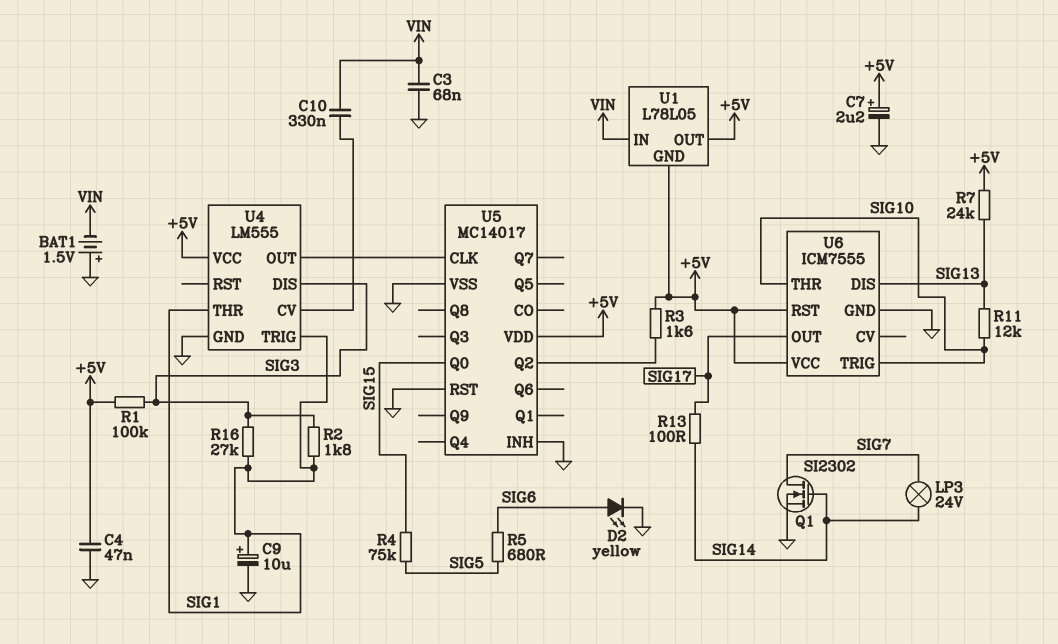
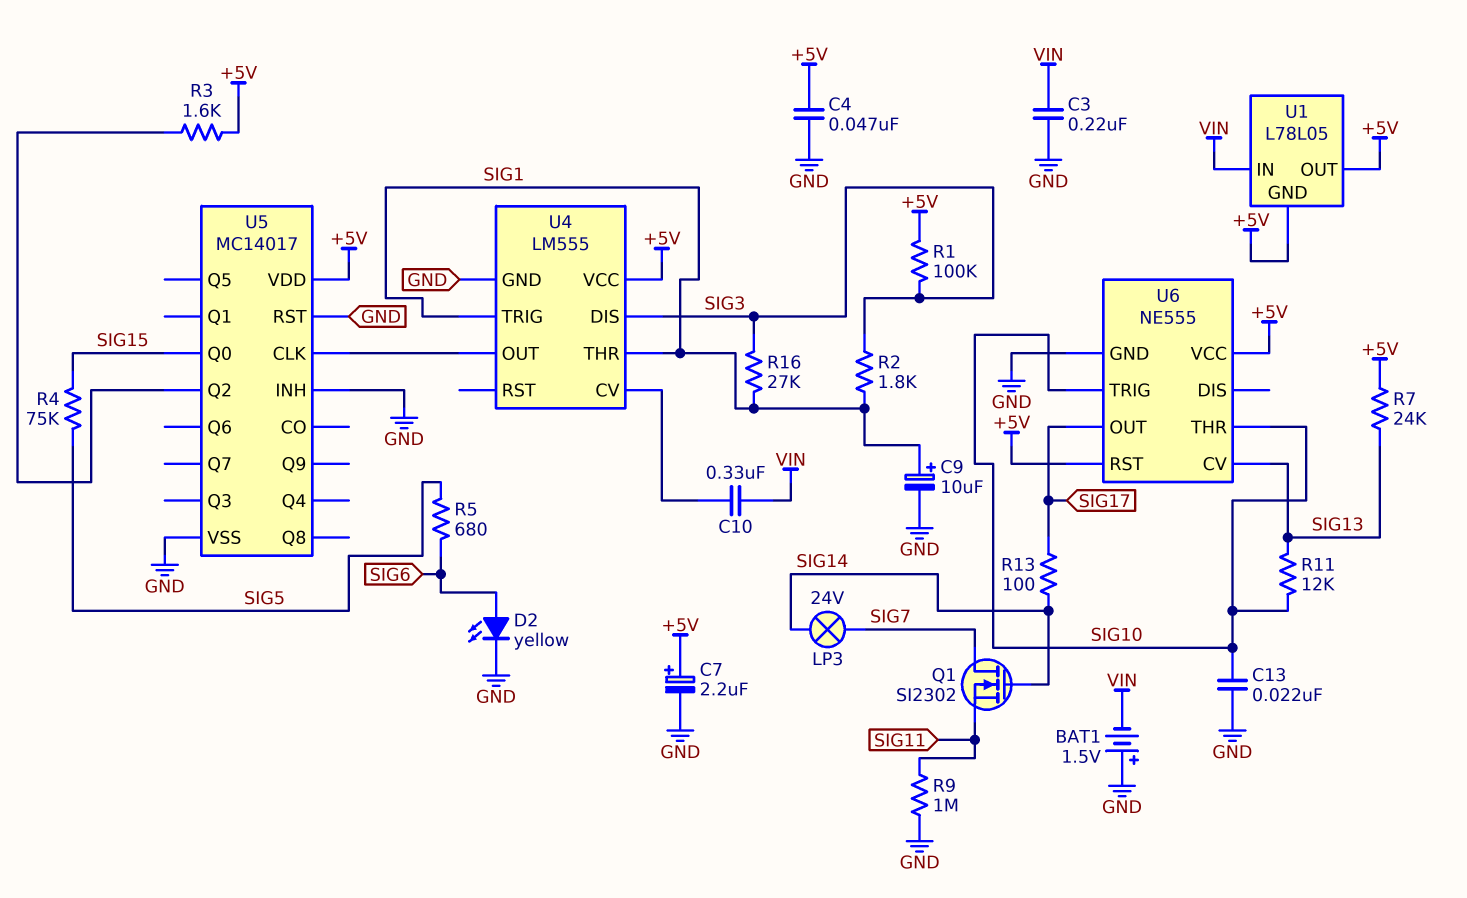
C3: 68nF (GND, VIN) -> 220nF (GND, VIN)
C13: none -> 22nF (GND, SIG10)
Q1: NMOS SI2302 (G SIG14, D SIG7, S GND) -> NMOS SI2302 (G SIG14, D SIG7, S SIG11)
R9: none -> 1M (GND, SIG11)
U6: ICM7555 -> NE555
U6 pin CV: none -> SIG13
U6 pin DIS: SIG13 -> none

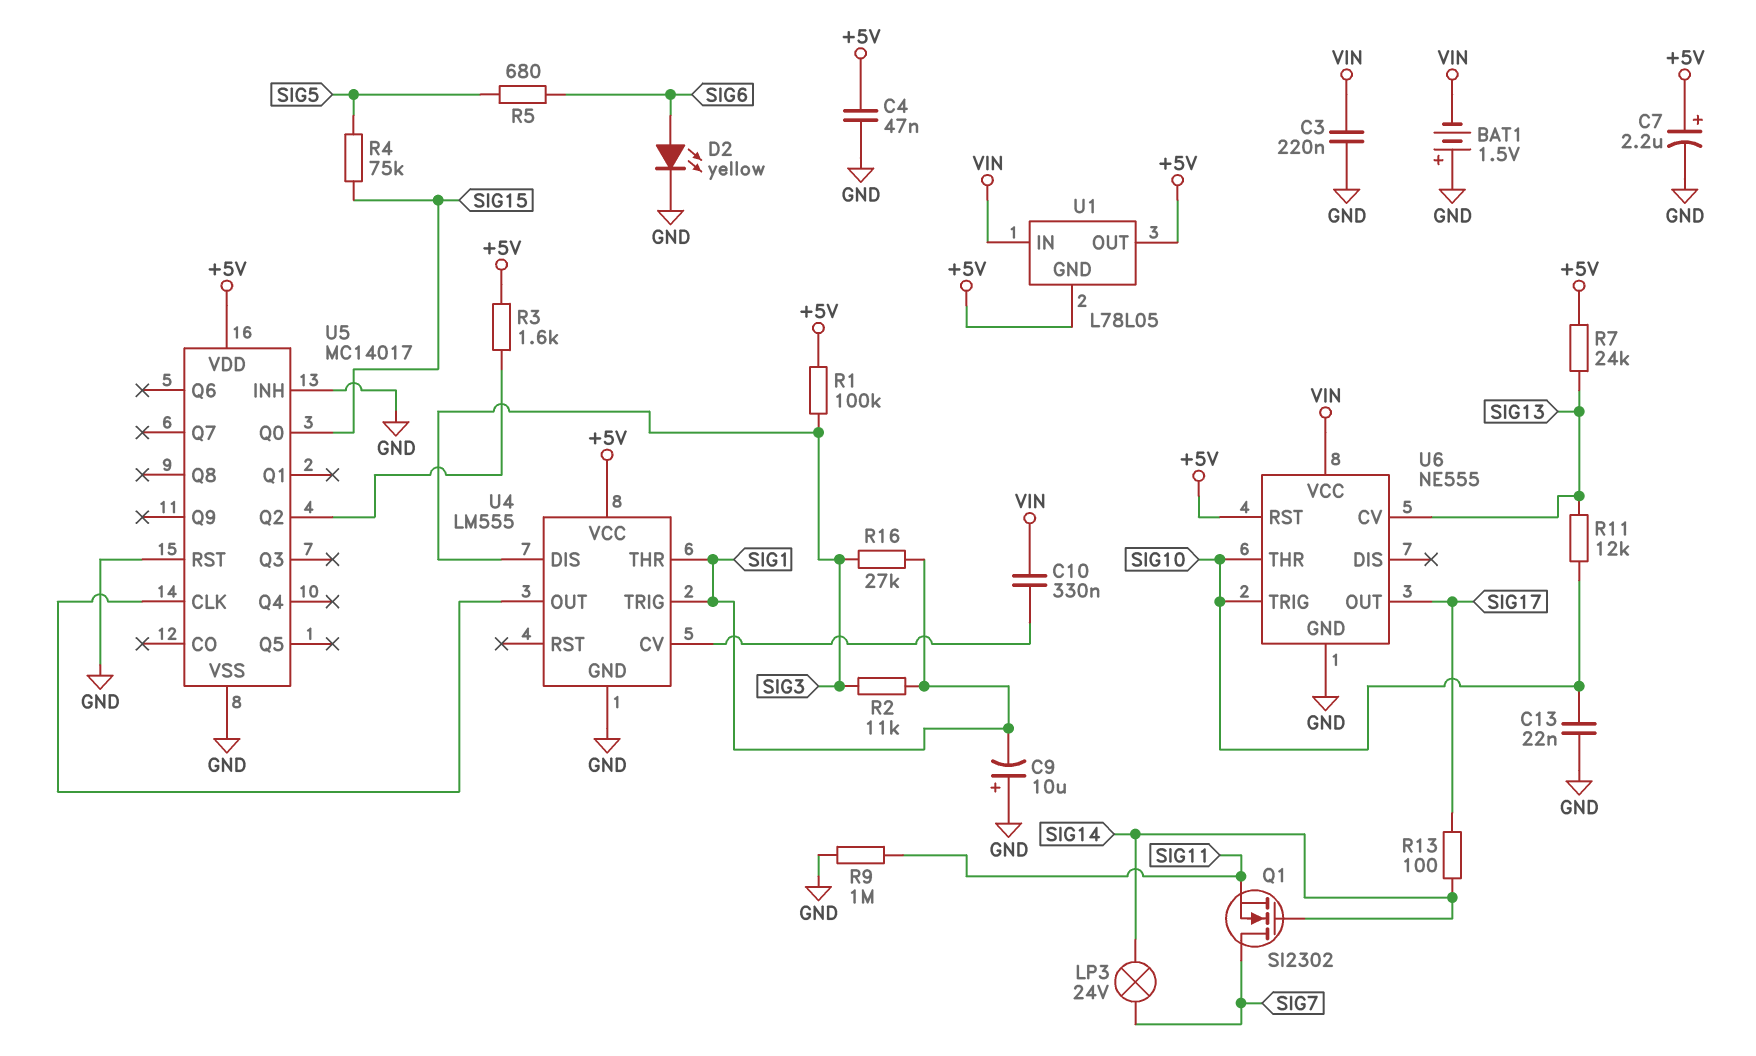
C9: 10uF (plus SIG1, minus GND) -> 10uF (plus GND, minus SIG1)
R2: 1.8k (SIG1, SIG3) -> 11k (SIG1, SIG3)
U6 pin VCC: +5V -> VIN

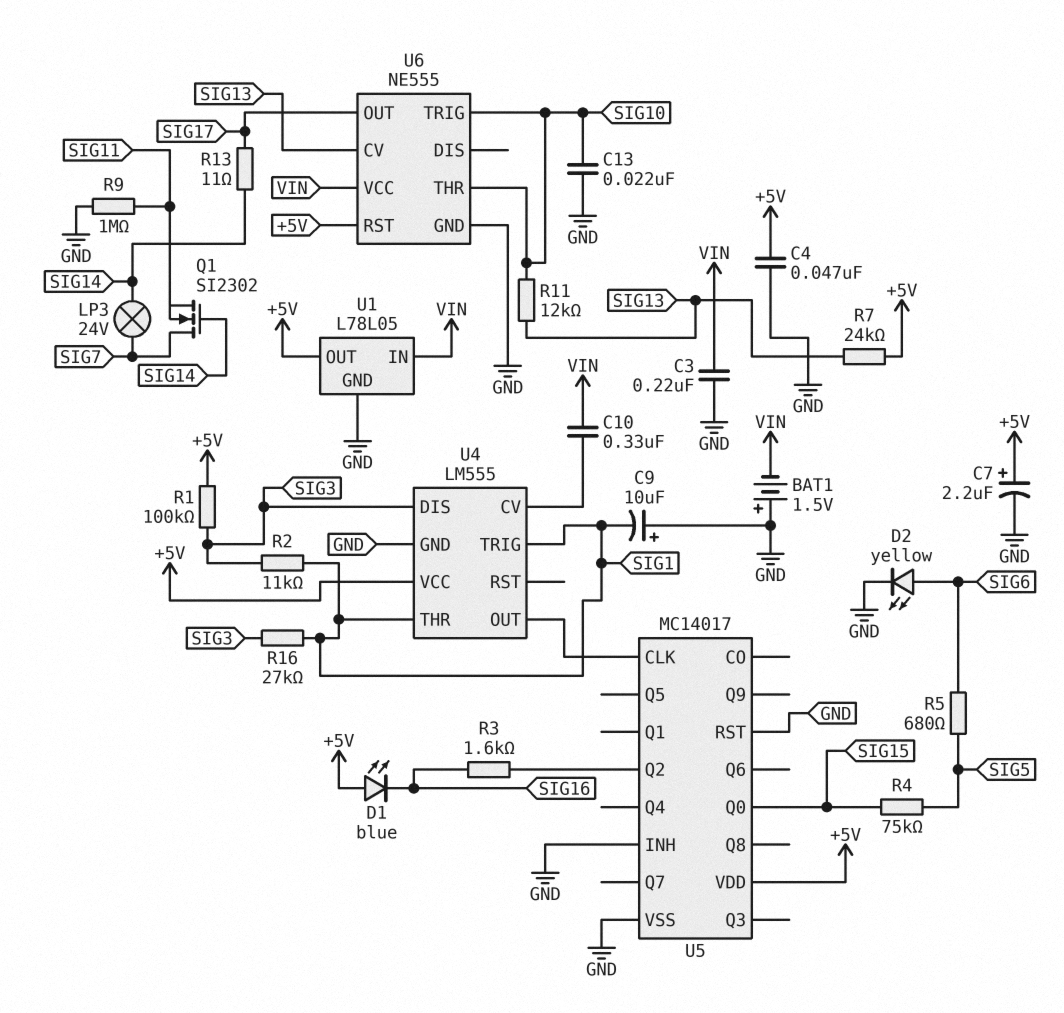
D1: none -> LED blue (A +5V, K SIG16)
R3: 1.6k (+5V, U5/Q2) -> 1.6k (SIG16, U5/Q2)
R13: 100 (SIG14, SIG17) -> 11 (SIG14, SIG17)
U1 pin GND: +5V -> GND

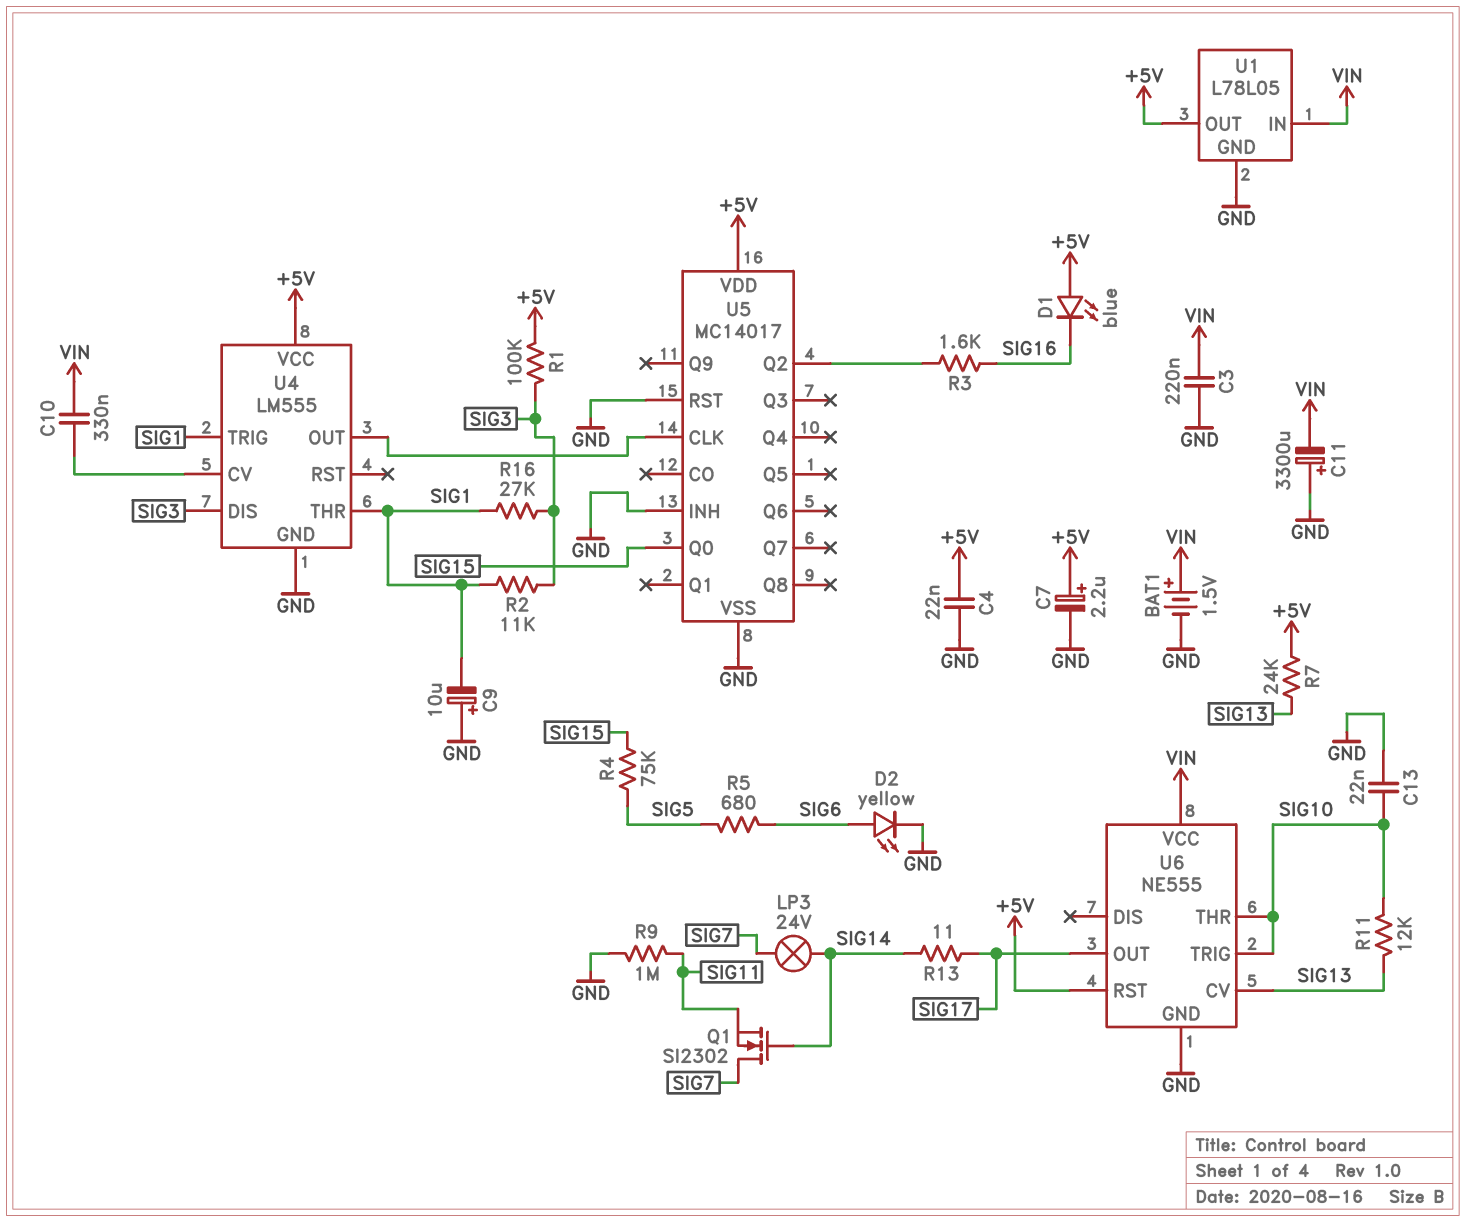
BAT1: 1.5V (plus GND, minus VIN) -> 1.5V (plus VIN, minus GND)
C4: 47nF (+5V, GND) -> 22nF (+5V, GND)
C11: none -> 3300uF (plus GND, minus VIN)

